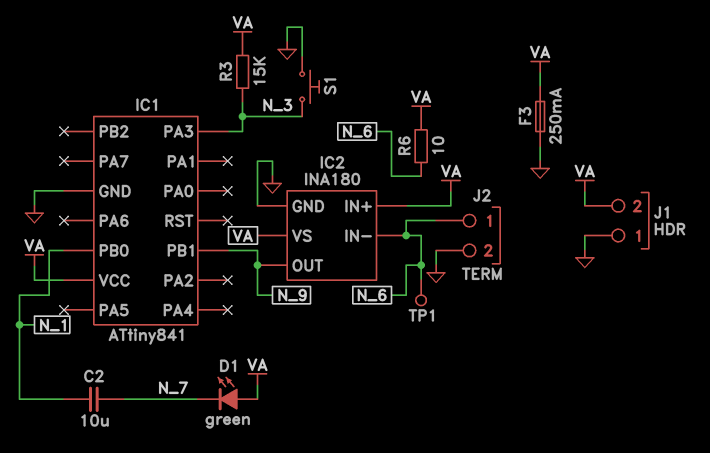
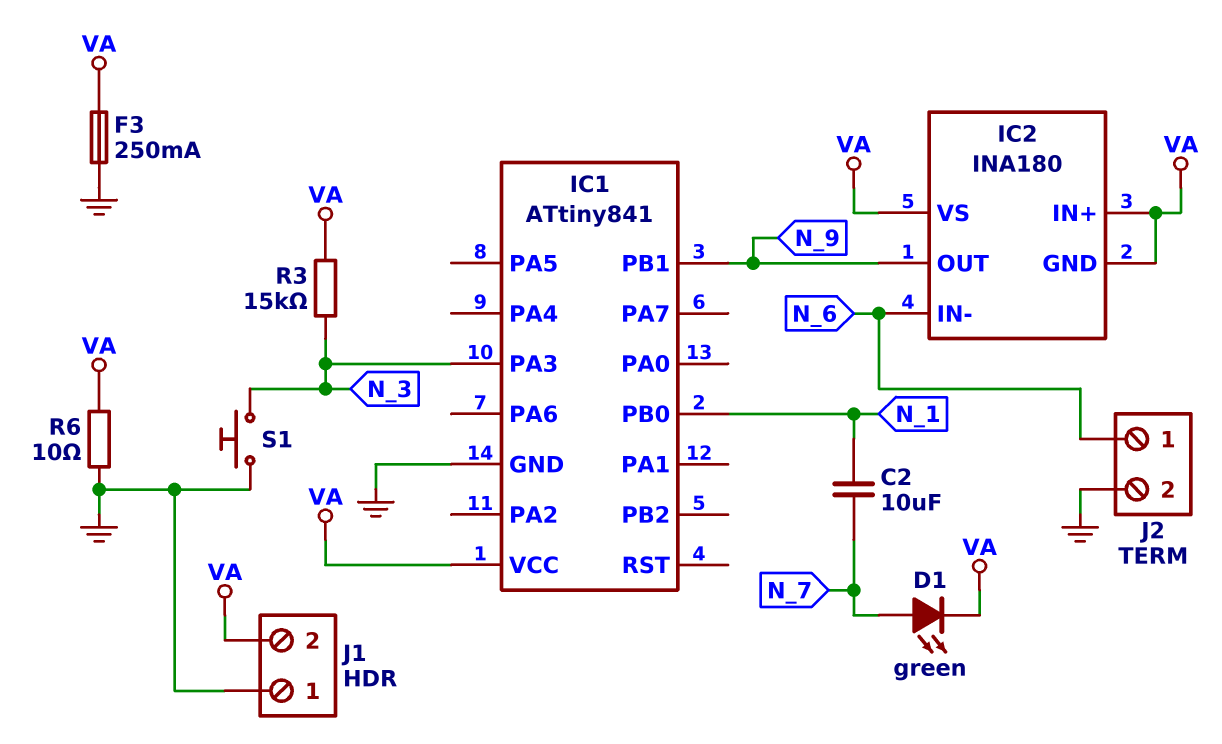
D1: LED green (A VA, K N_7) -> LED green (A N_7, K VA)
IC2 pin GND: GND -> VA
R6: 10 (N_6, VA) -> 10 (GND, VA)
TP1: test point (N_6) -> none

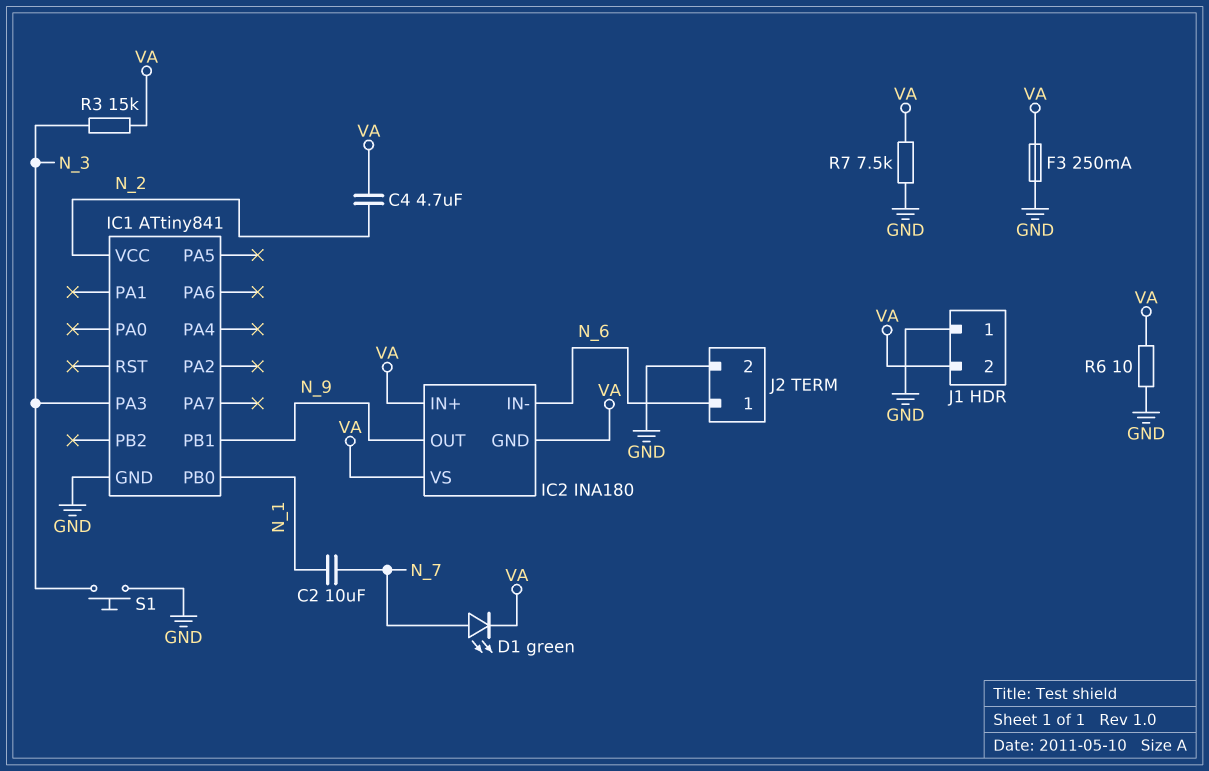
C4: none -> 4.7uF (N_2, VA)
IC1 pin VCC: VA -> N_2
R7: none -> 7.5k (GND, VA)

